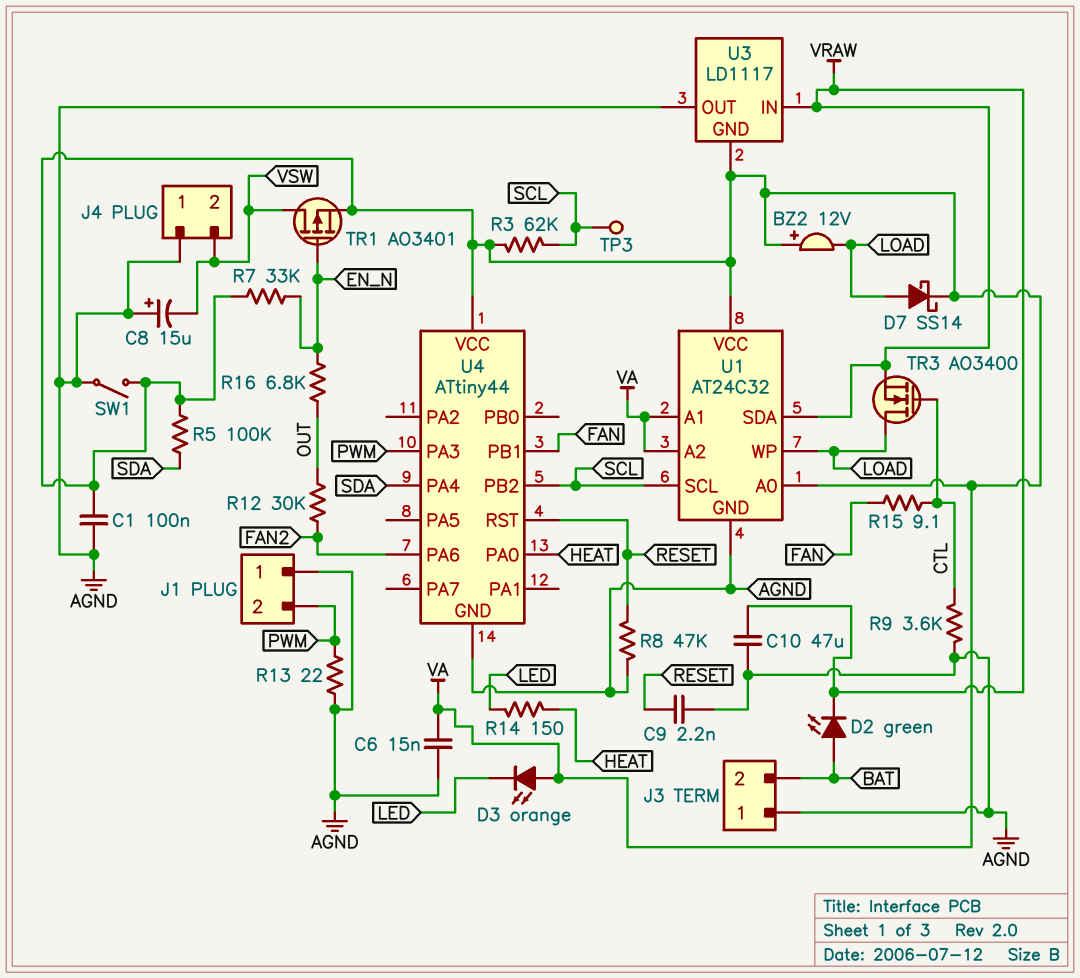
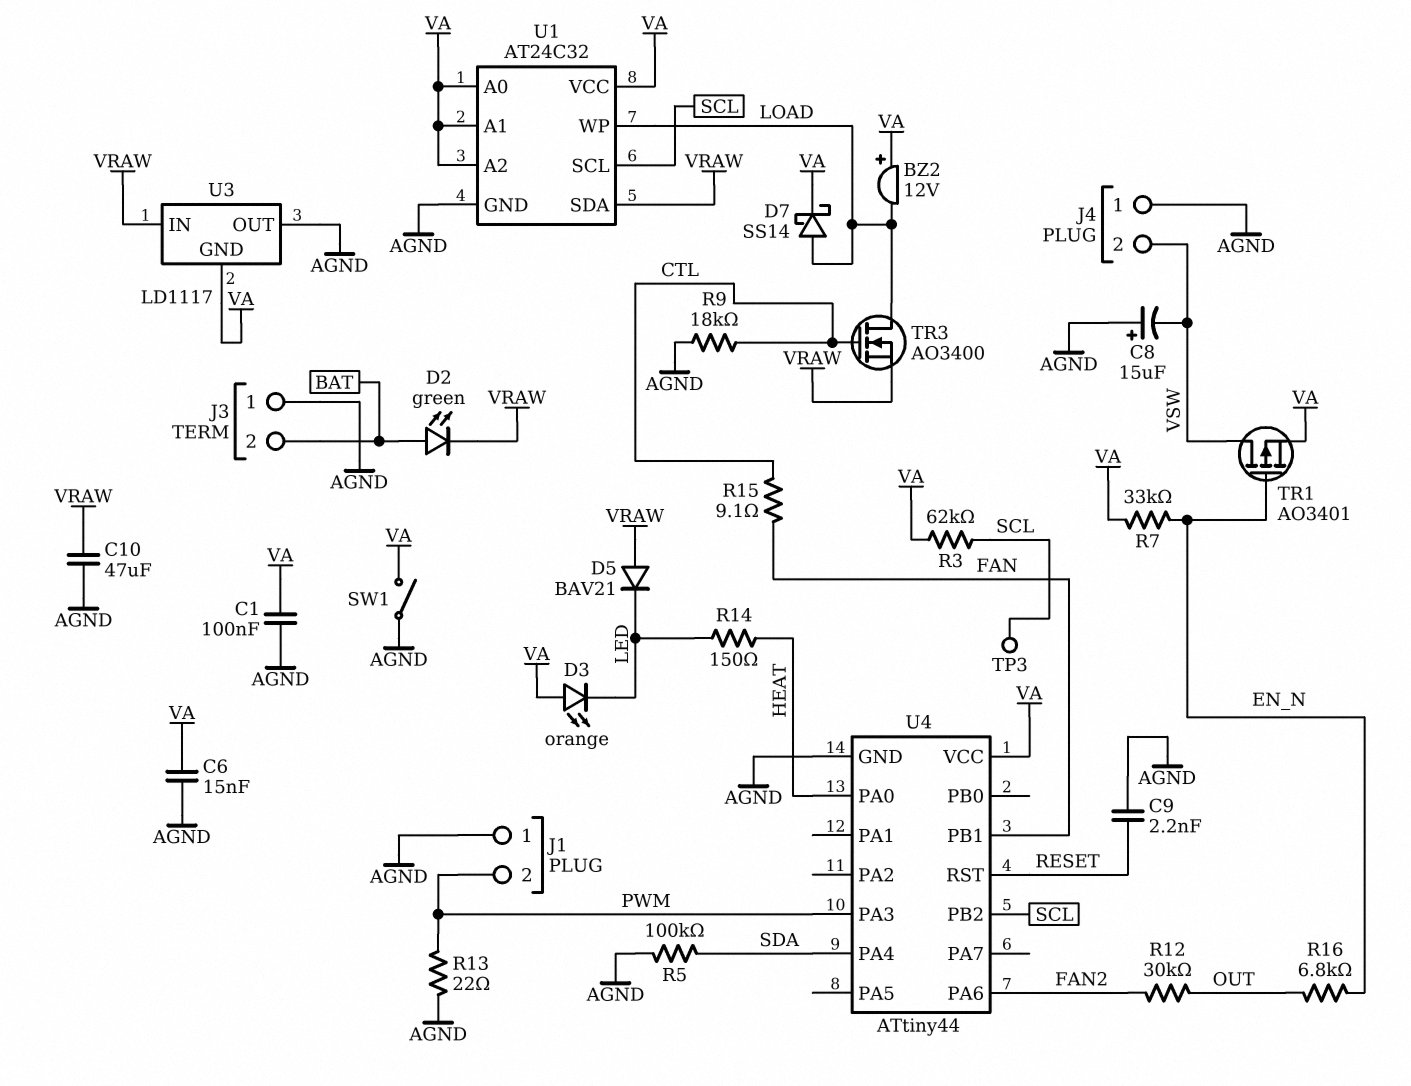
D5: none -> diode BAV21 (A VRAW, K LED)
R5: 100k (SDA, VA) -> 100k (AGND, SDA)
R8: 47k (AGND, RESET) -> none
R9: 3.6k (AGND, CTL) -> 18k (AGND, CTL)

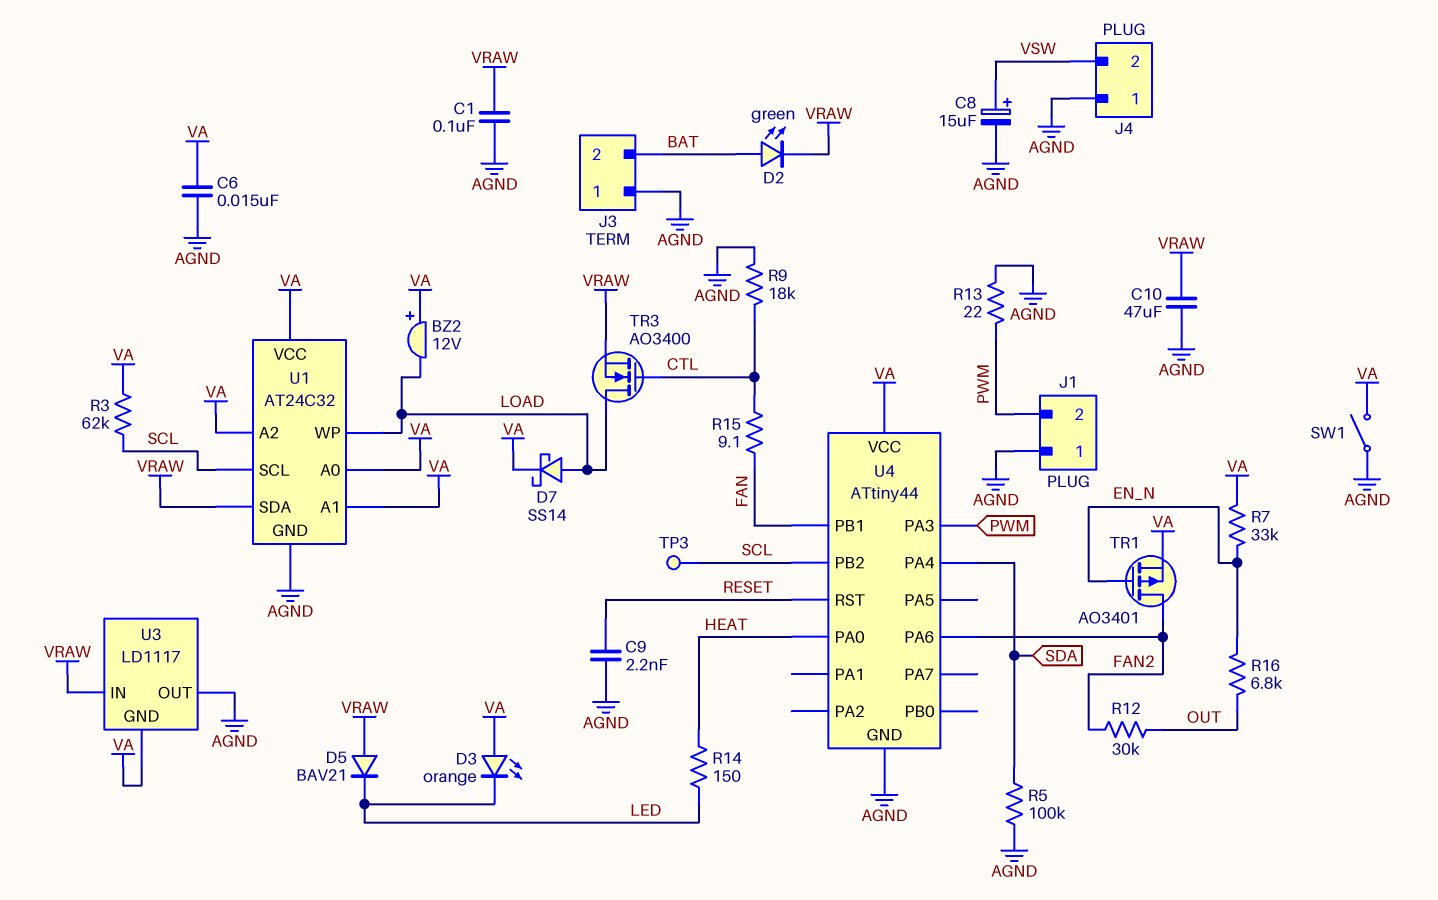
C1: 100nF (AGND, VA) -> 100nF (AGND, VRAW)
C8: 15uF (plus AGND, minus VSW) -> 15uF (plus VSW, minus AGND)
TR1: PMOS AO3401 (G EN_N, D VSW, S VA) -> PMOS AO3401 (G EN_N, D FAN2, S VA)

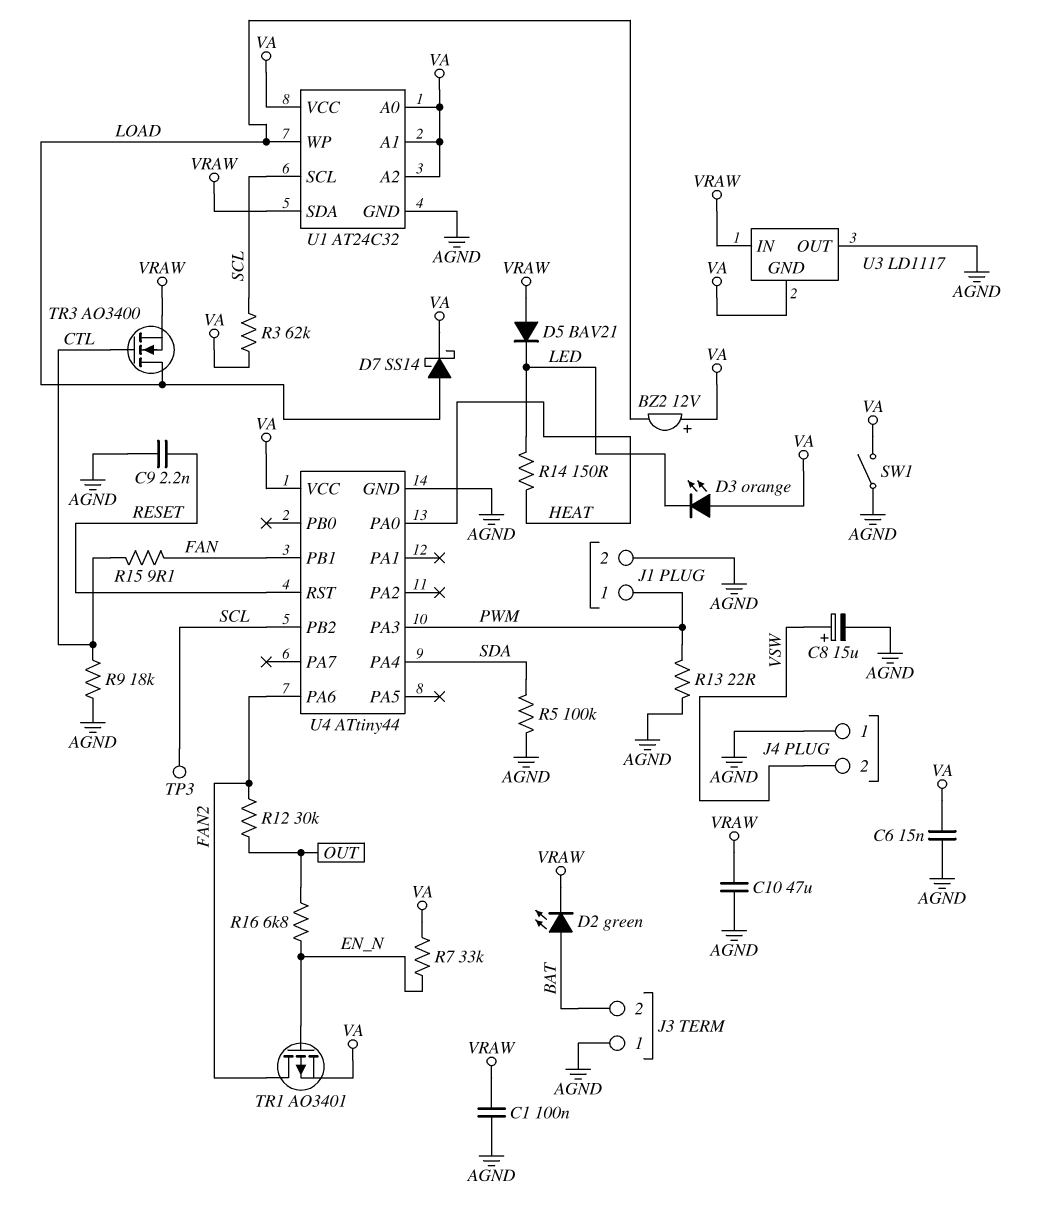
J1 pin 1: AGND -> PWM
J1 pin 2: PWM -> AGND

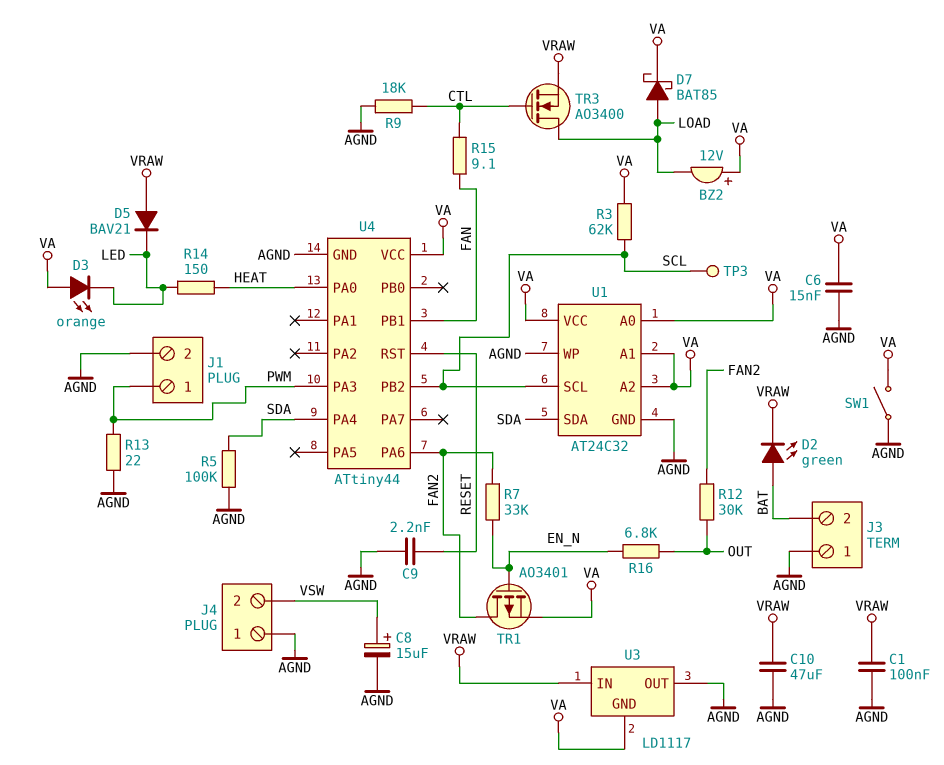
D7: schottky SS14 (A LOAD, K VA) -> schottky BAT85 (A LOAD, K VA)
R7: 33k (EN_N, VA) -> 33k (EN_N, FAN2)
U1 pin SDA: VRAW -> SDA
U1 pin WP: LOAD -> AGND

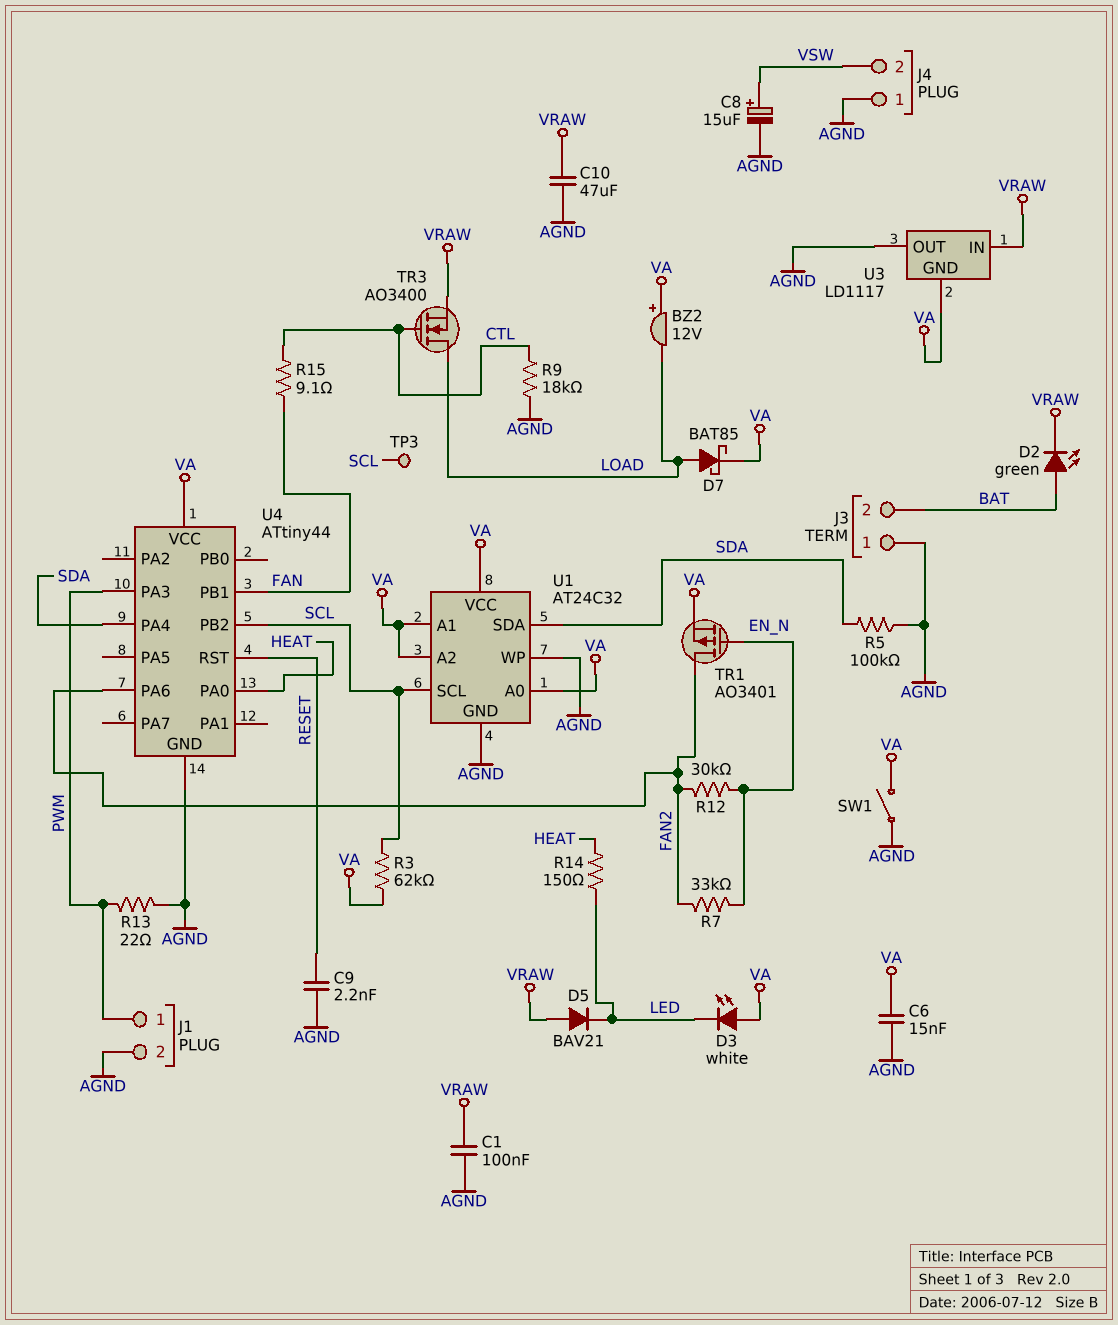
D3: LED orange (A VA, K LED) -> LED white (A VA, K LED)
R12: 30k (FAN2, OUT) -> 30k (EN_N, FAN2)
R16: 6.8k (EN_N, OUT) -> none

